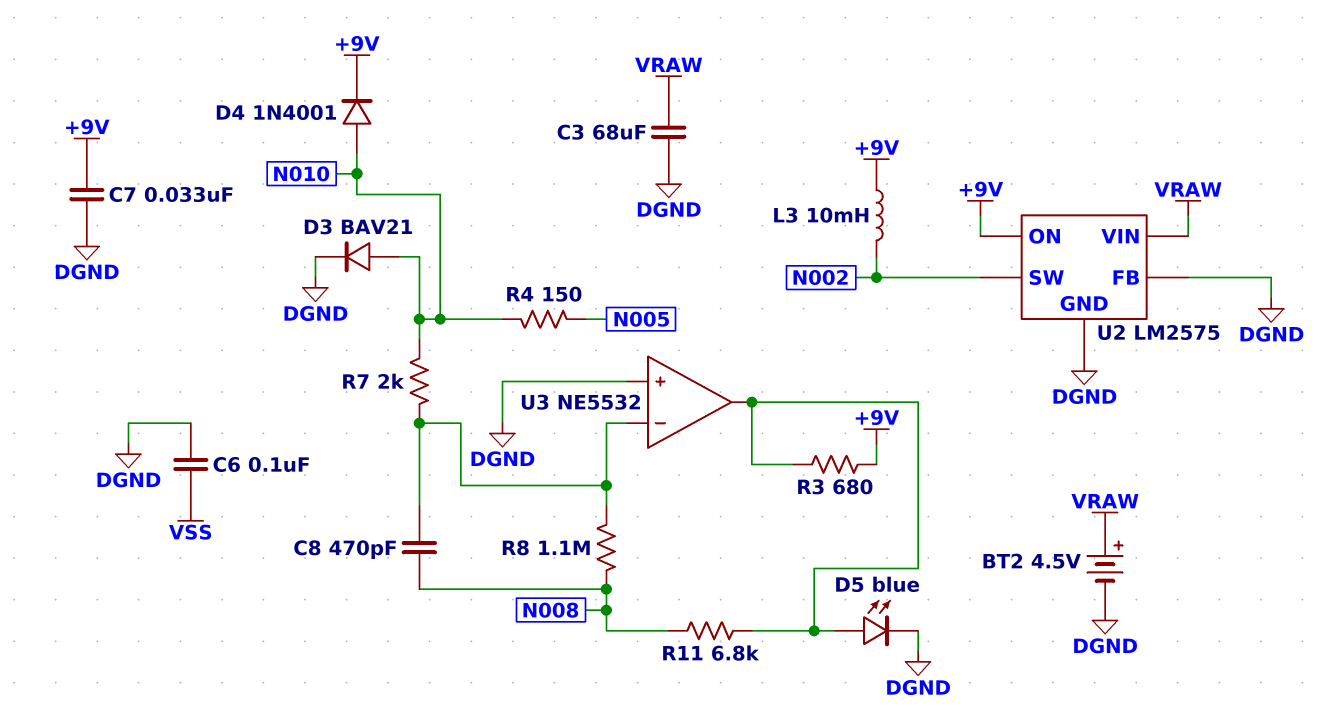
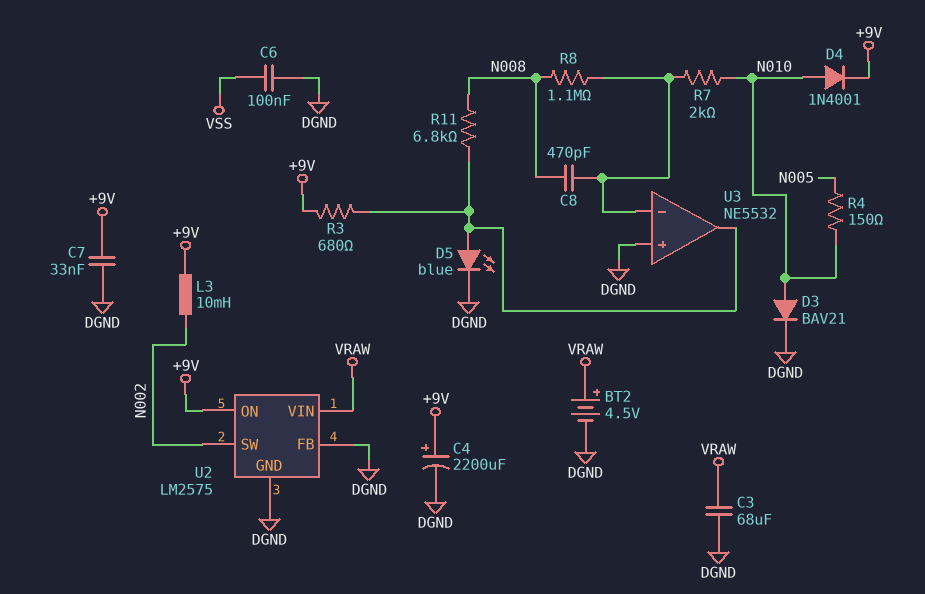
C4: none -> 2200uF (plus +9V, minus DGND)

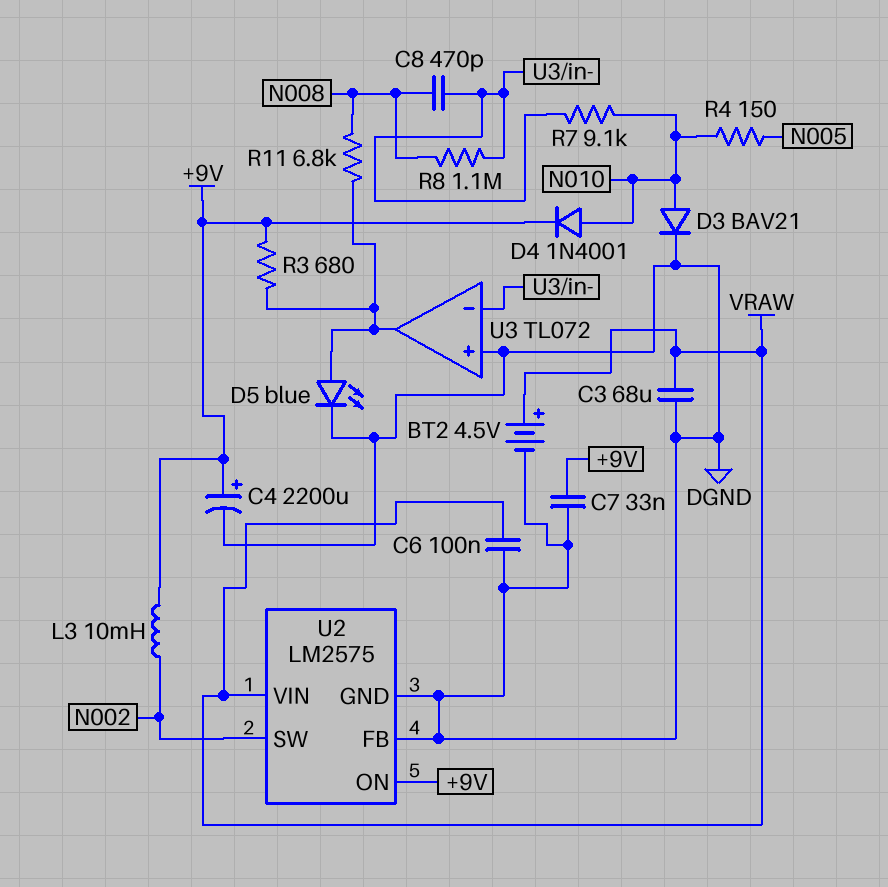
C6: 100nF (DGND, VSS) -> 100nF (DGND, VRAW)
R7: 2k (N010, U3/in-) -> 9.1k (N010, U3/in-)
U3: NE5532 -> TL072

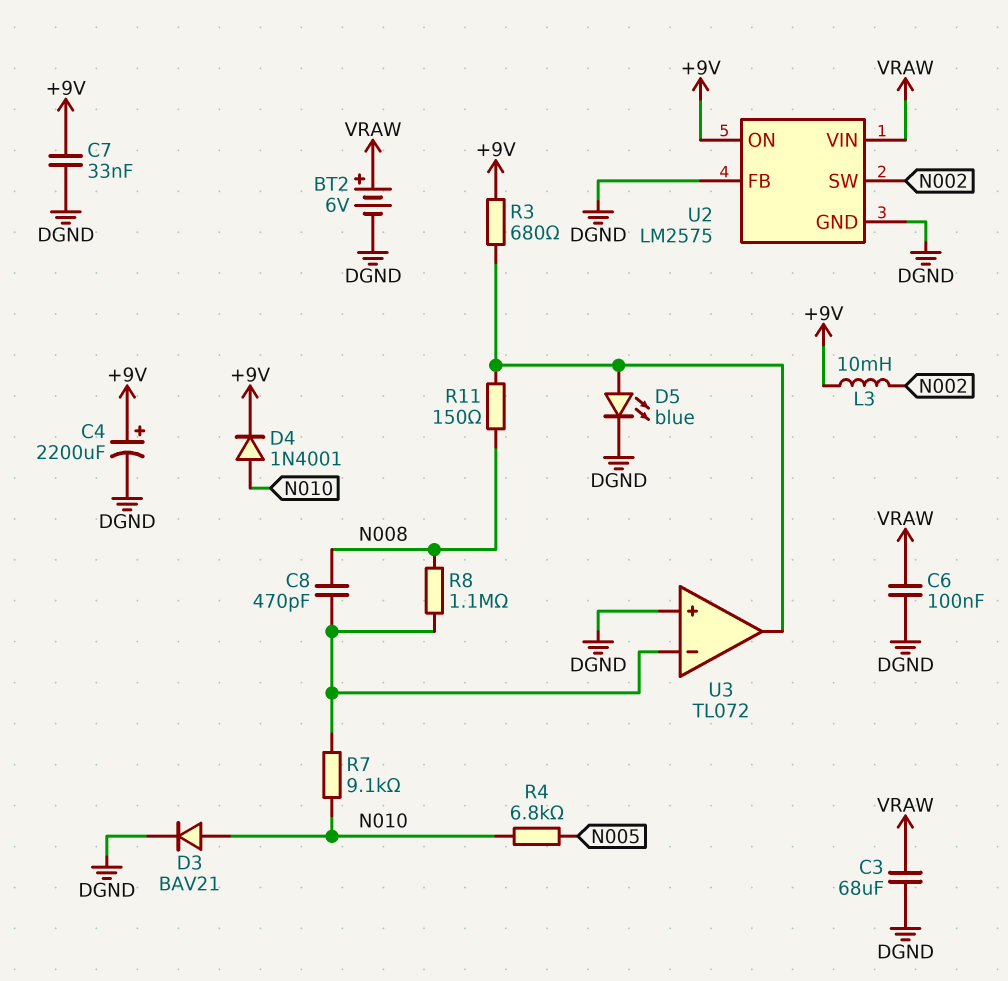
BT2: 4.5V (plus VRAW, minus DGND) -> 6V (plus VRAW, minus DGND)
R4: 150 (N005, N010) -> 6.8k (N005, N010)
R11: 6.8k (N008, U3/out) -> 150 (N008, U3/out)

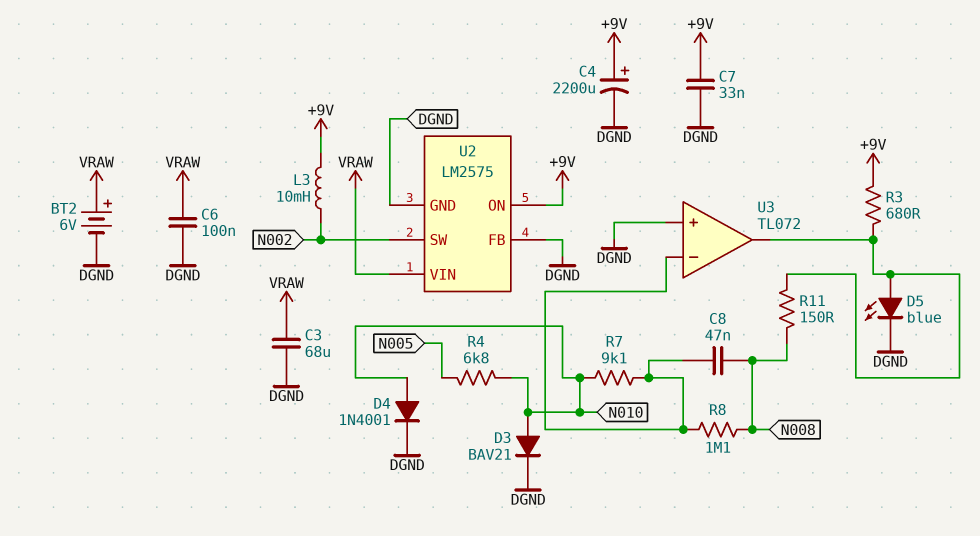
C8: 470pF (N008, U3/in-) -> 47nF (N008, U3/in-)
D4: diode 1N4001 (A N010, K +9V) -> diode 1N4001 (A N010, K DGND)

